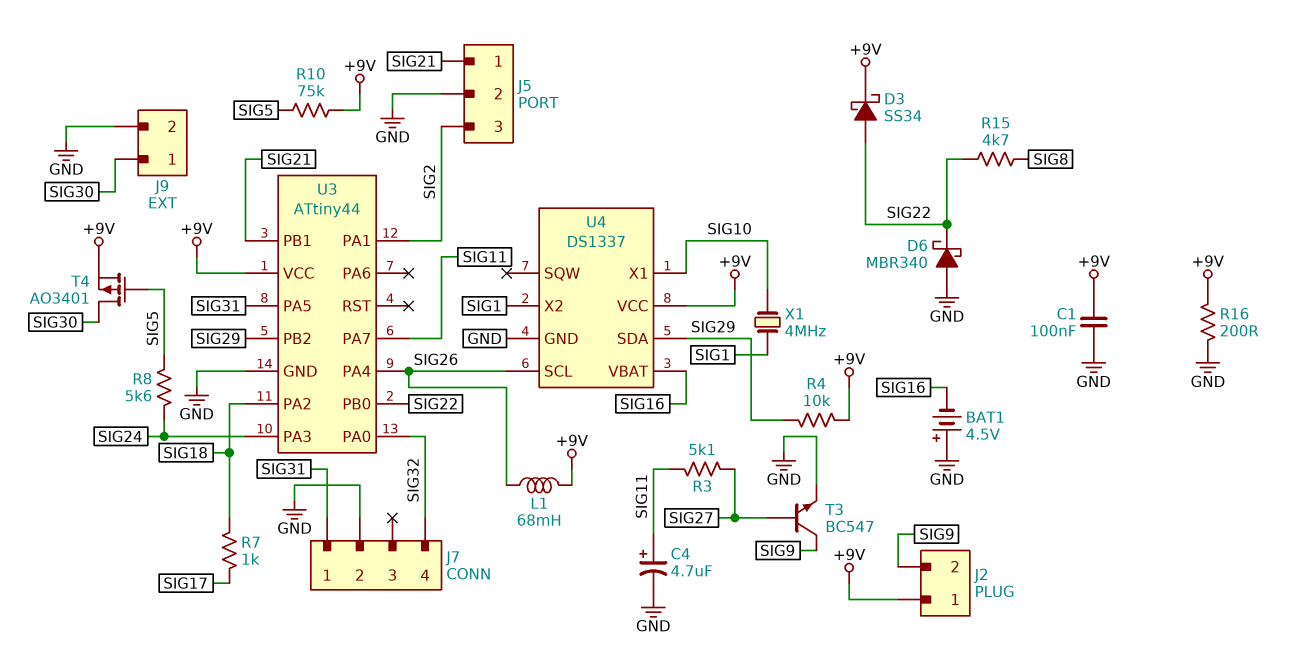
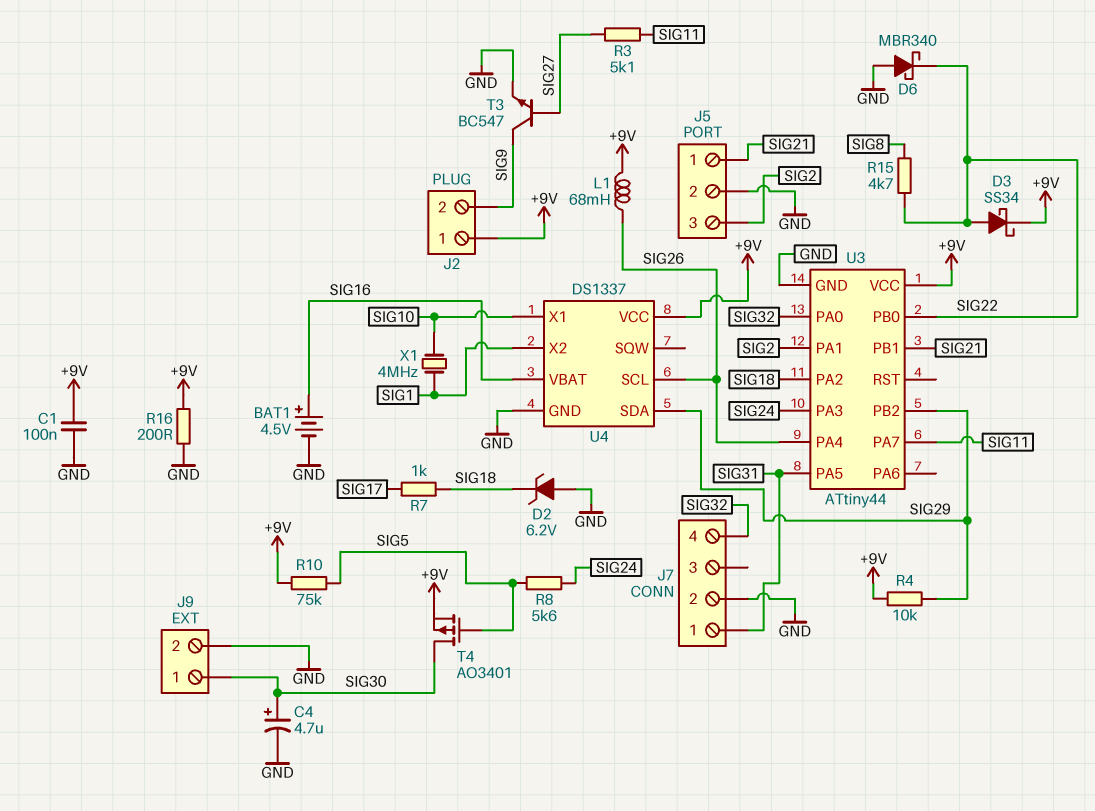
BAT1: 4.5V (plus GND, minus SIG16) -> 4.5V (plus SIG16, minus GND)
C4: 4.7uF (plus SIG11, minus GND) -> 4.7uF (plus SIG30, minus GND)
D2: none -> zener 6.2V (A GND, K SIG18)

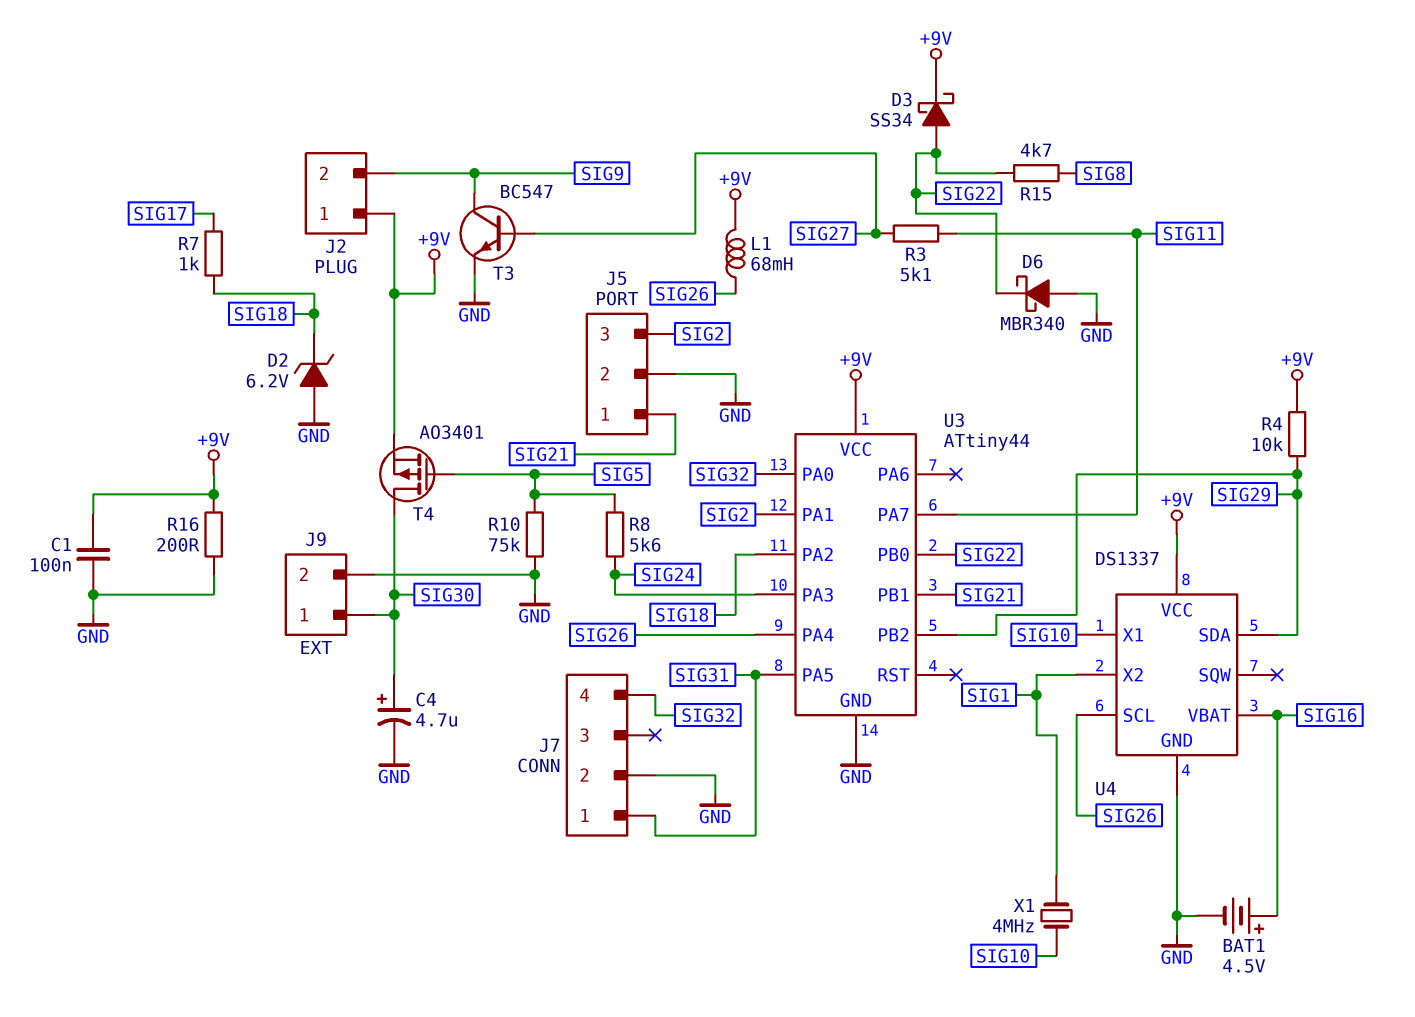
R10: 75k (+9V, SIG5) -> 75k (GND, SIG5)

